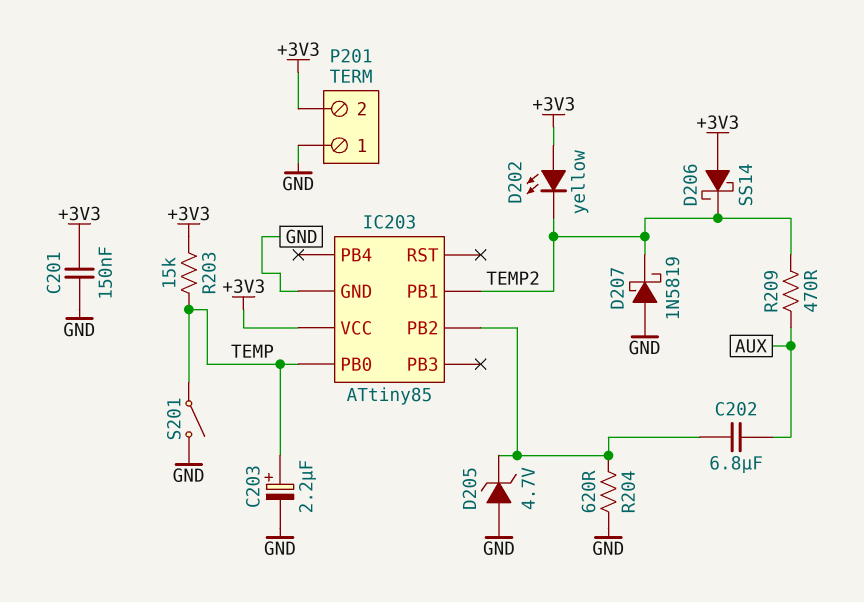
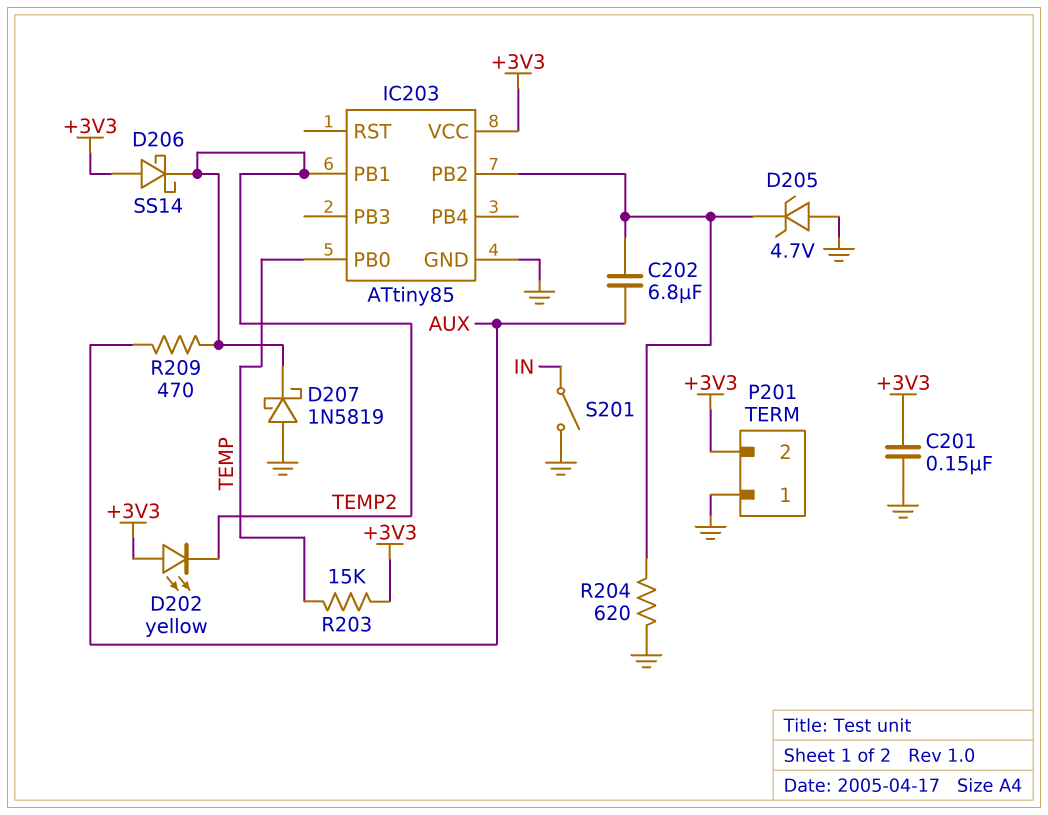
C203: 2.2uF (plus TEMP, minus GND) -> none
S201: switch (GND, TEMP) -> switch (GND, IN)

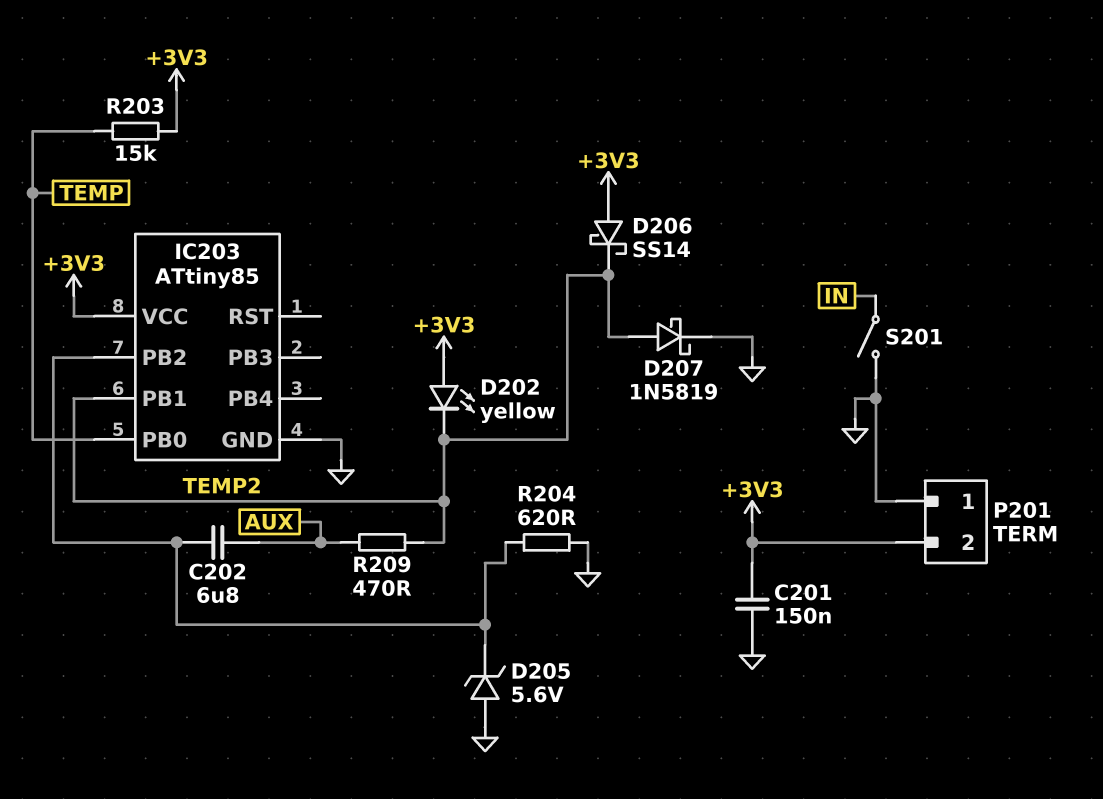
D205: zener 4.7V (A GND, K IC203/PB2) -> zener 5.6V (A GND, K IC203/PB2)
D207: schottky 1N5819 (A GND, K TEMP2) -> schottky 1N5819 (A TEMP2, K GND)

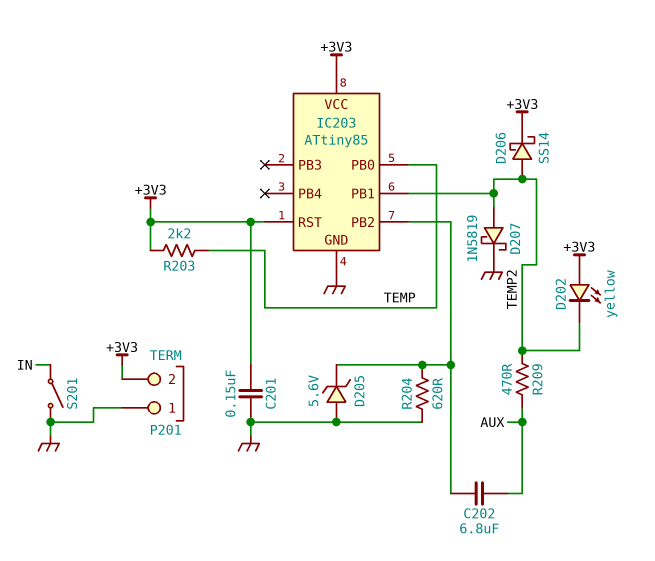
D206: schottky SS14 (A +3V3, K TEMP2) -> schottky SS14 (A TEMP2, K +3V3)
IC203 pin RST: none -> +3V3
R203: 15k (+3V3, TEMP) -> 2.2k (+3V3, TEMP)

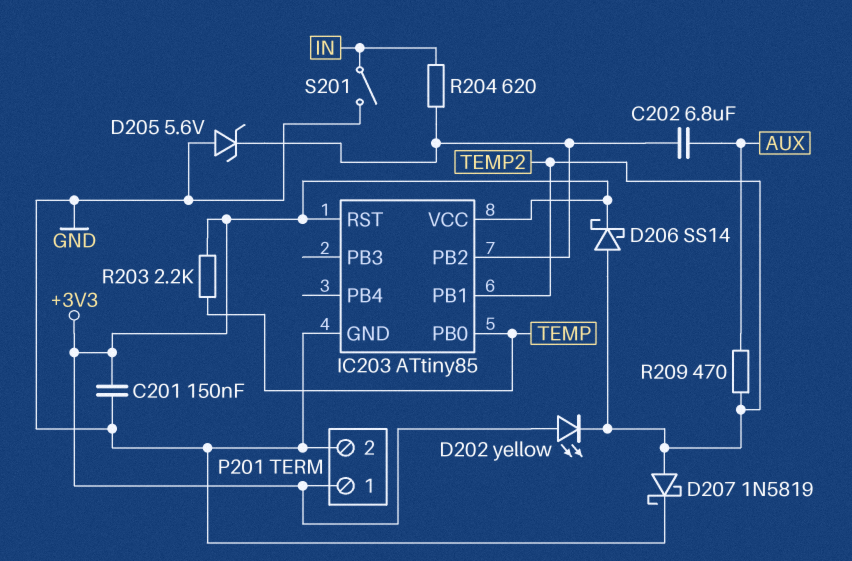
P201 pin 1: GND -> +3V3
P201 pin 2: +3V3 -> GND
R204: 620 (GND, IC203/PB2) -> 620 (IC203/PB2, IN)

